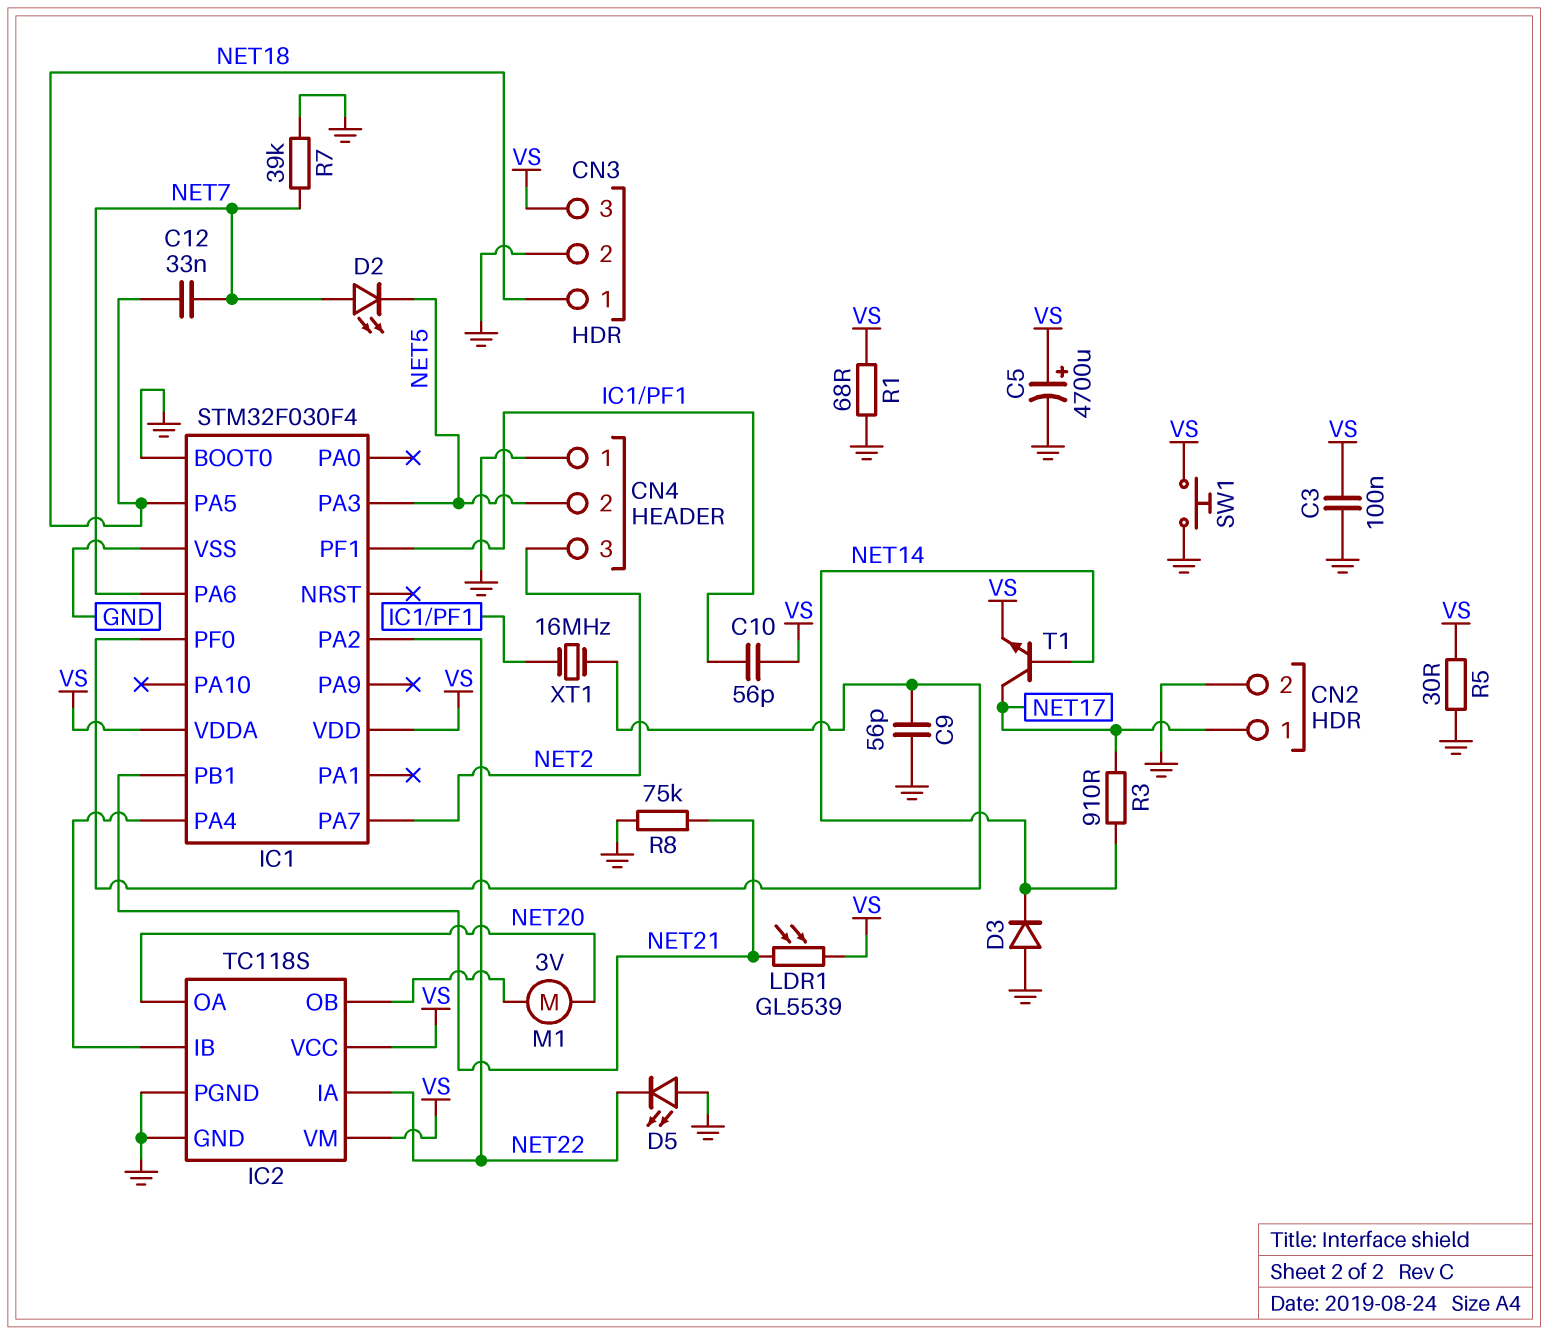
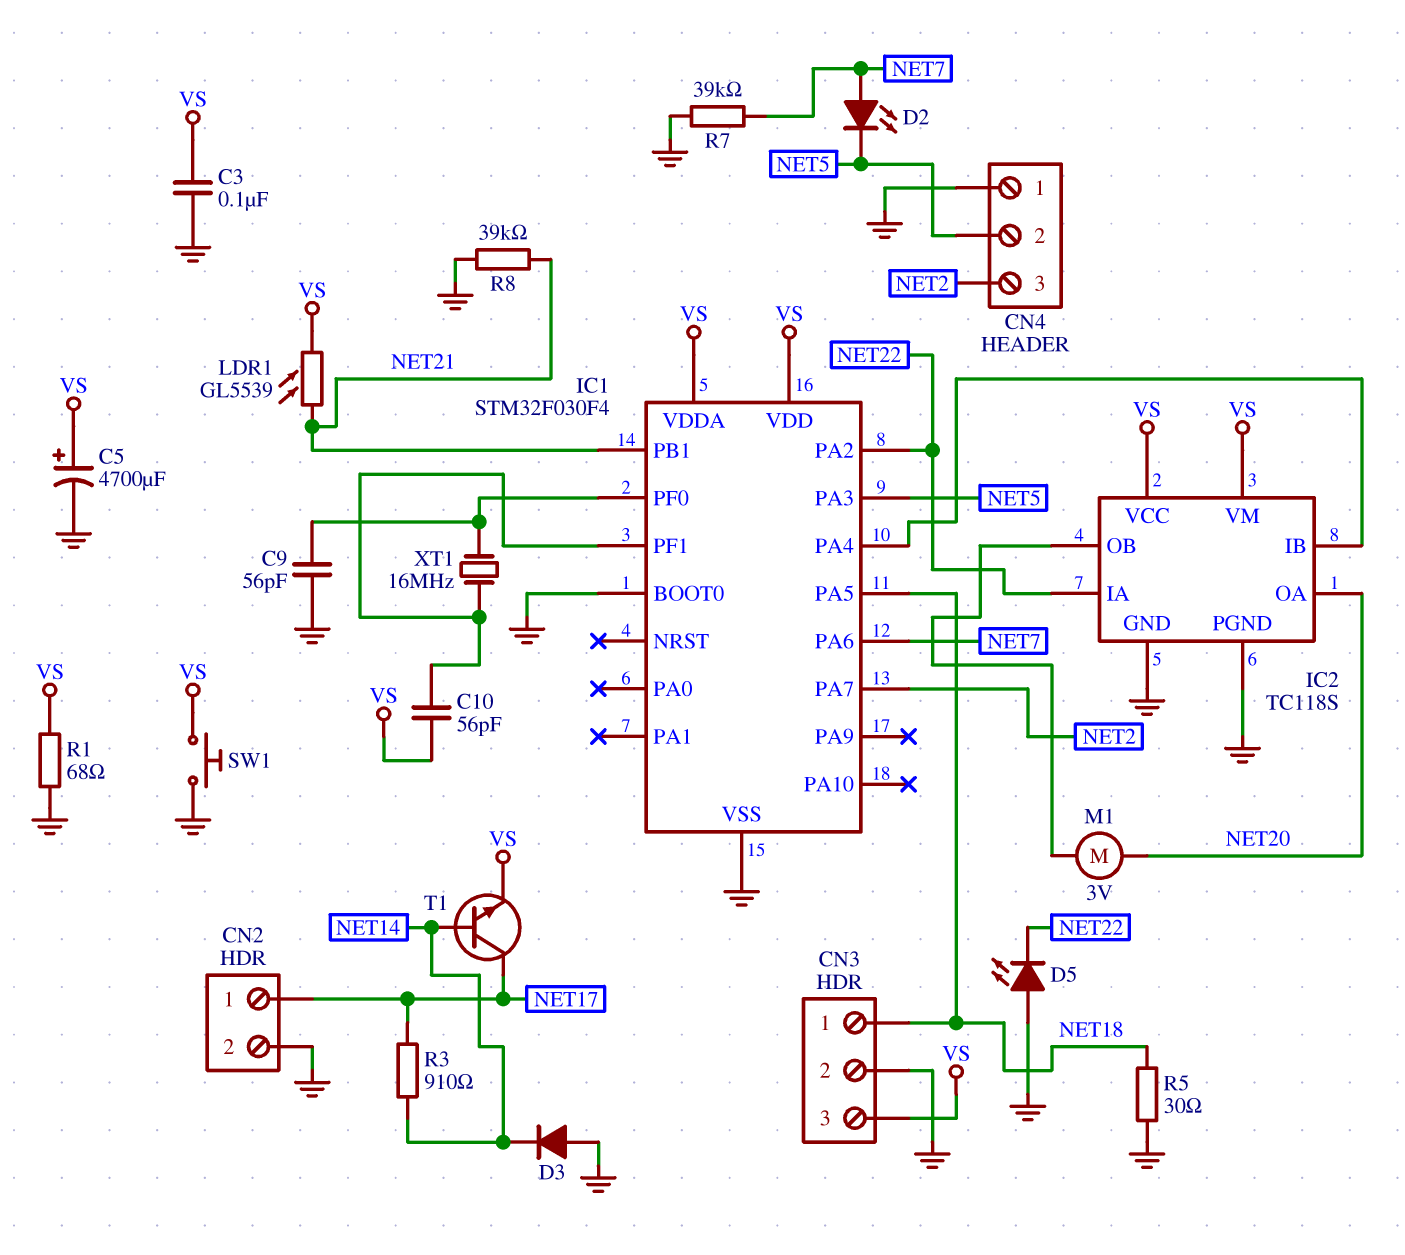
C12: 33nF (NET7, NET18) -> none
R5: 30 (GND, VS) -> 30 (GND, NET18)
R8: 75k (GND, NET21) -> 39k (GND, NET21)

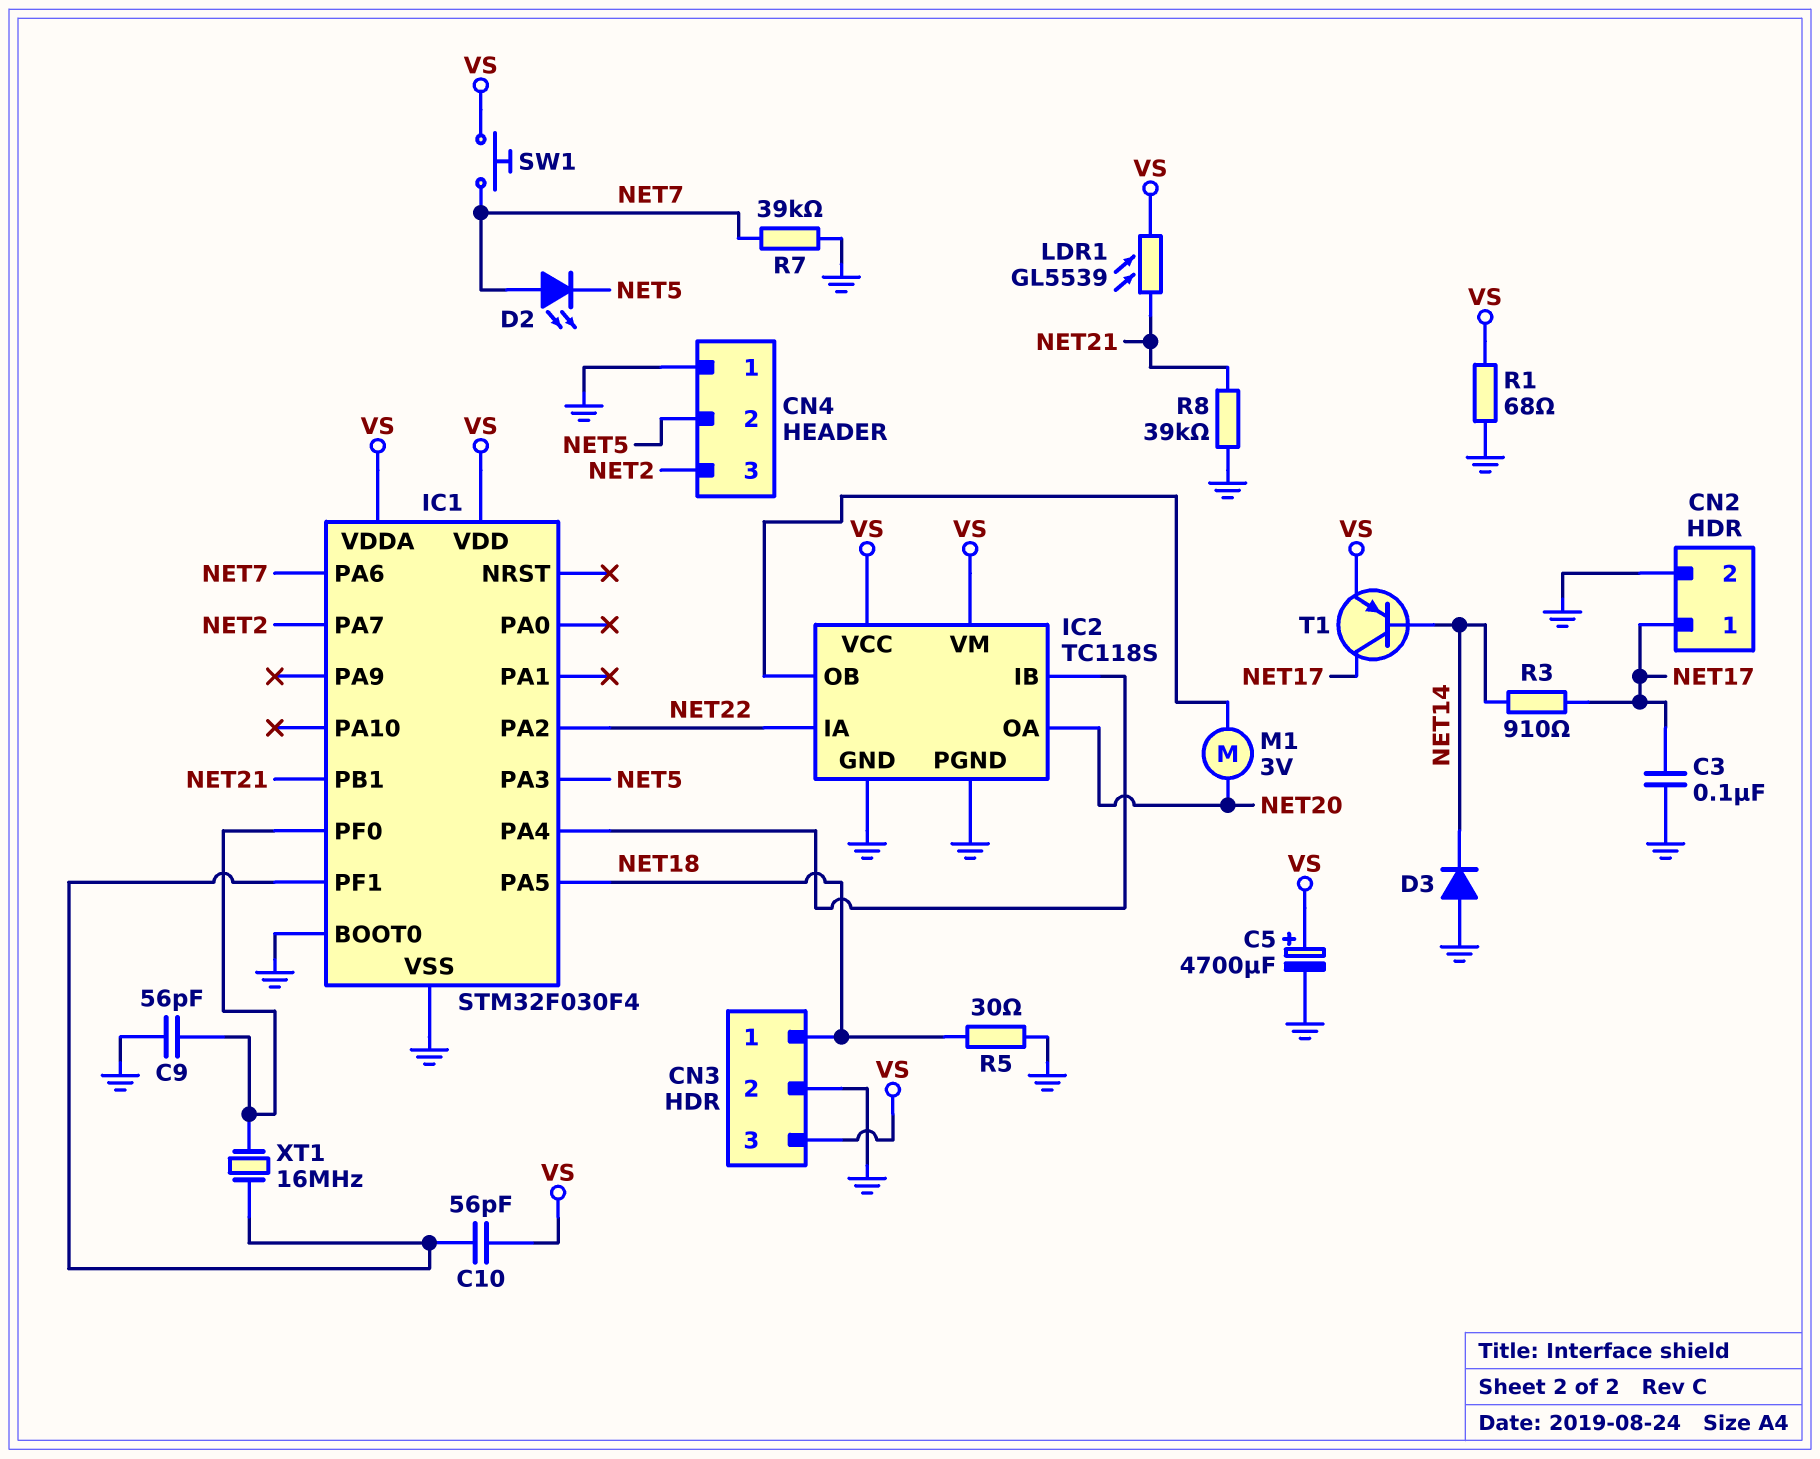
C3: 100nF (GND, VS) -> 100nF (GND, NET17)
D5: LED (A GND, K NET22) -> none
SW1: button (GND, VS) -> button (NET7, VS)
T1: NPN (B NET14, C NET17, E VS) -> PNP (B NET14, C NET17, E VS)

